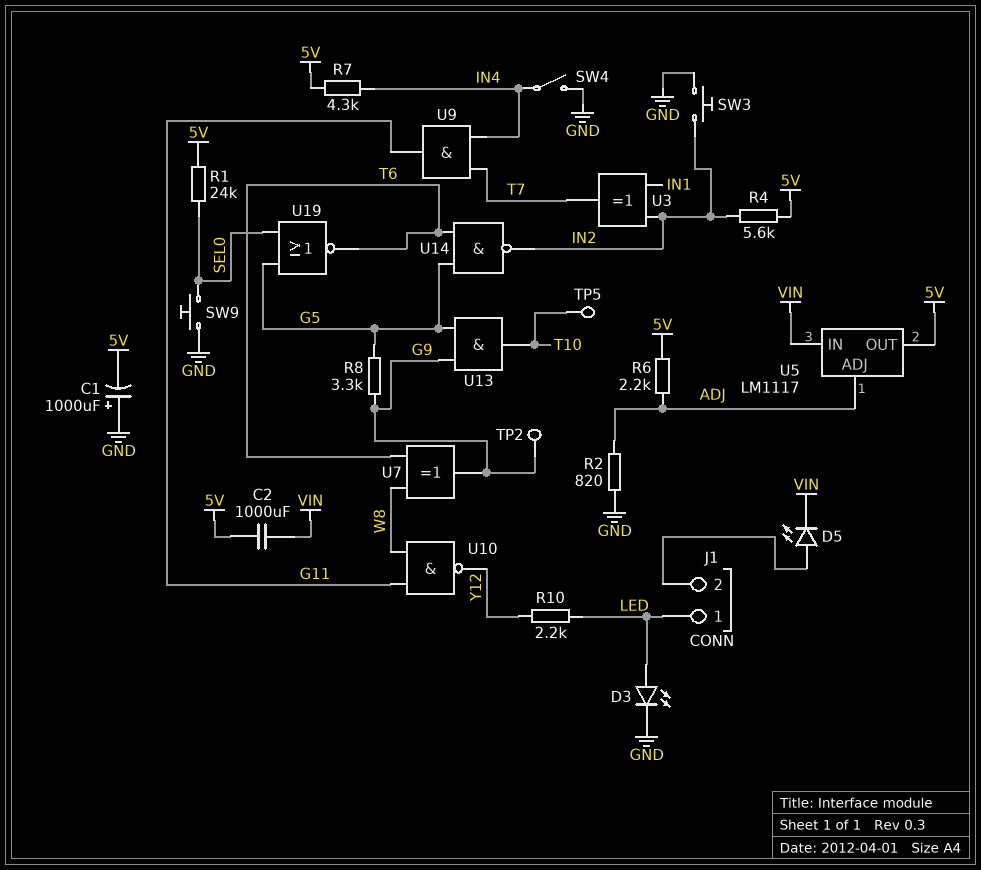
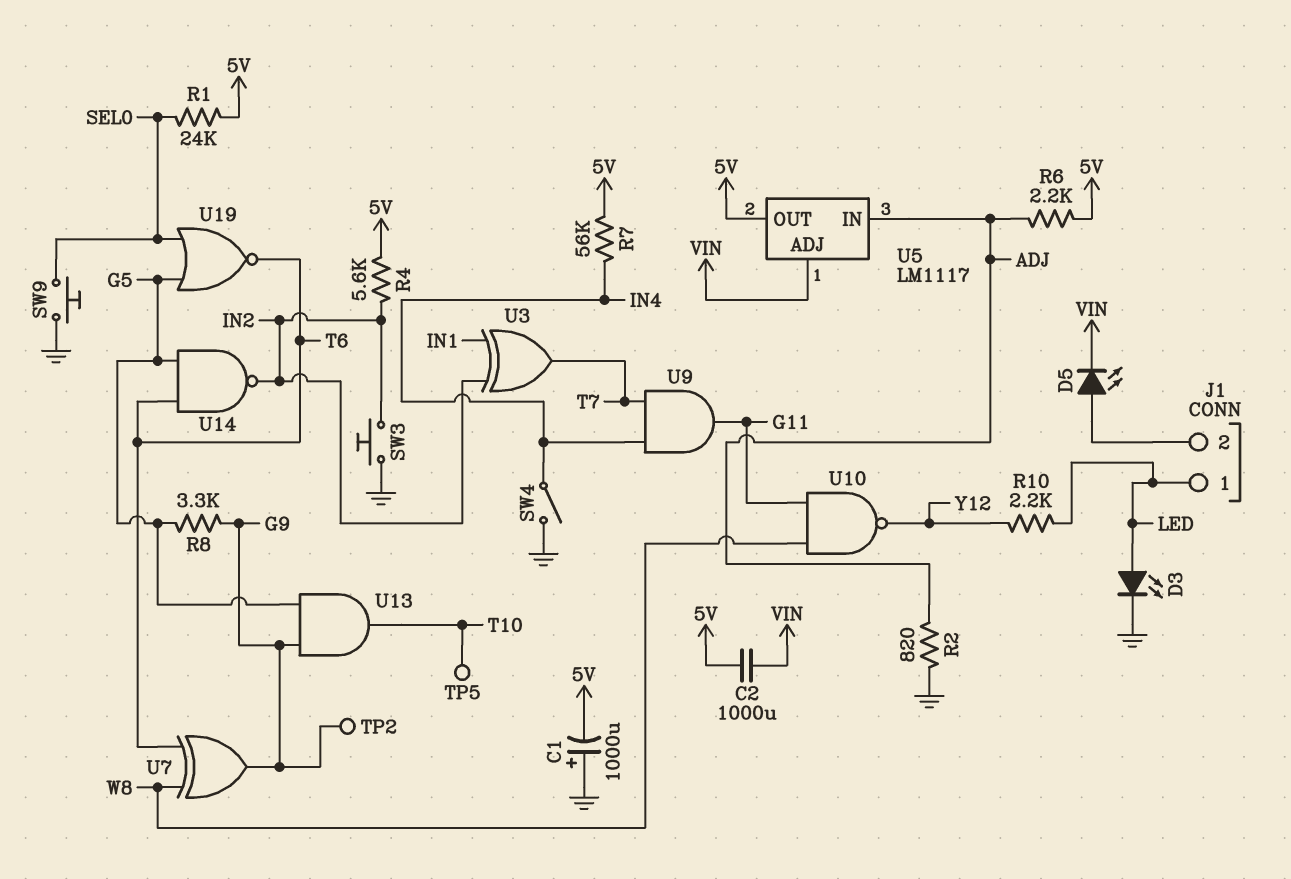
R7: 4.3k (5V, IN4) -> 56k (5V, IN4)
U5 pin ADJ: ADJ -> VIN
U5 pin IN: VIN -> ADJ

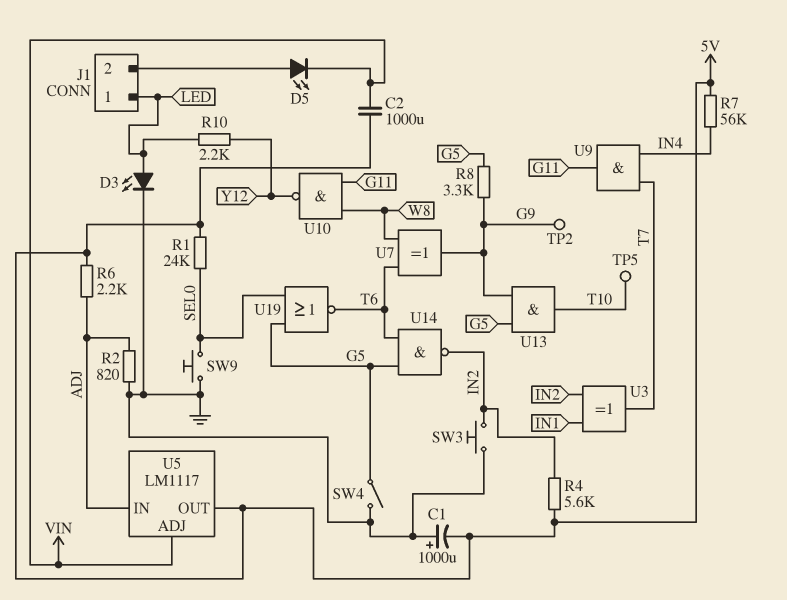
SW4: switch (GND, IN4) -> switch (G5, GND)

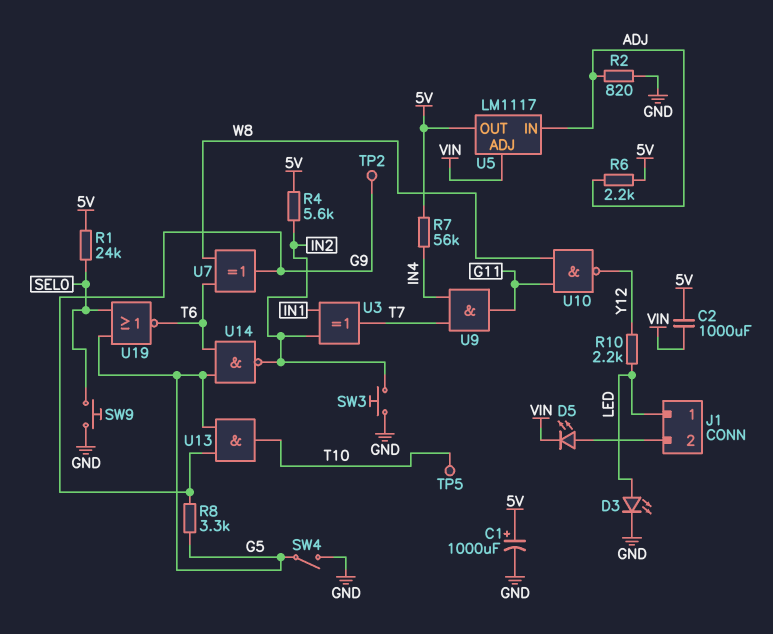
C1: 1000uF (plus GND, minus 5V) -> 1000uF (plus 5V, minus GND)

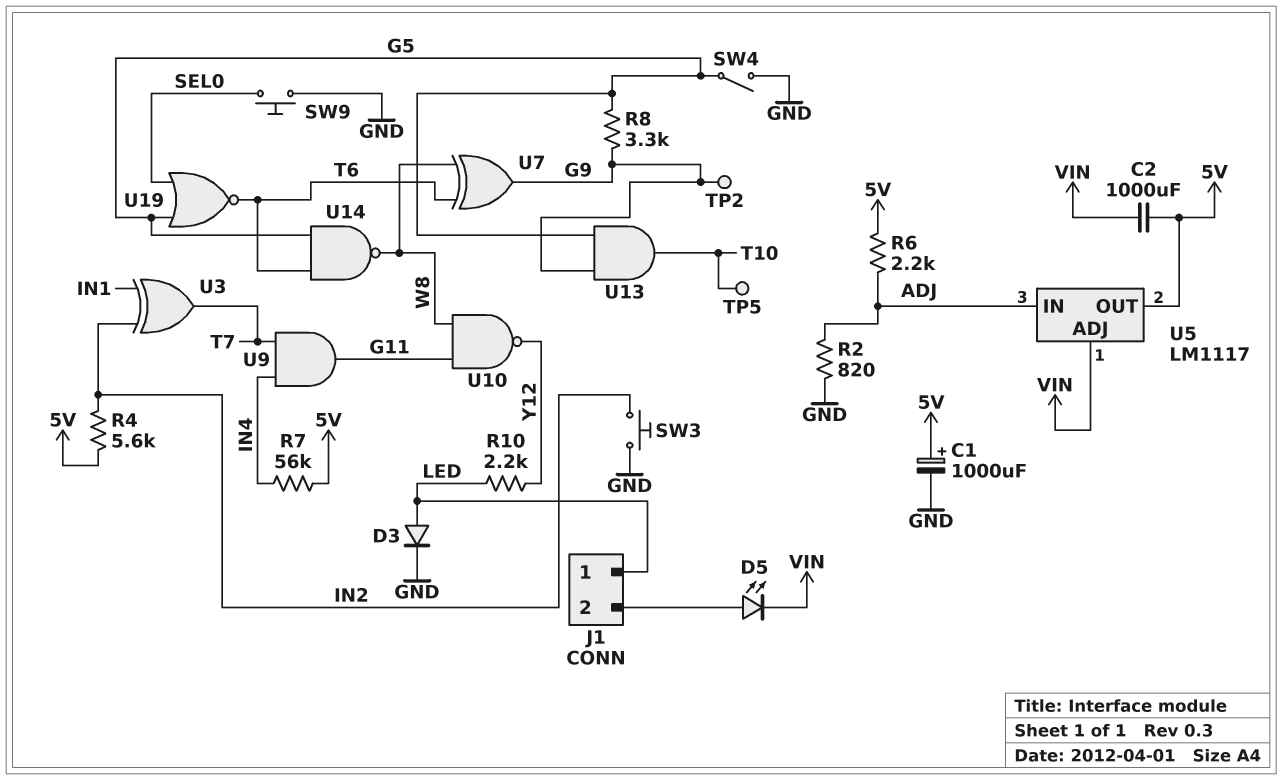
D3: LED (A LED, K GND) -> diode (A LED, K GND)
R1: 24k (5V, SEL0) -> none
U14: NAND (in G5, in T6, out IN2) -> NAND (in G5, in T6, out W8)

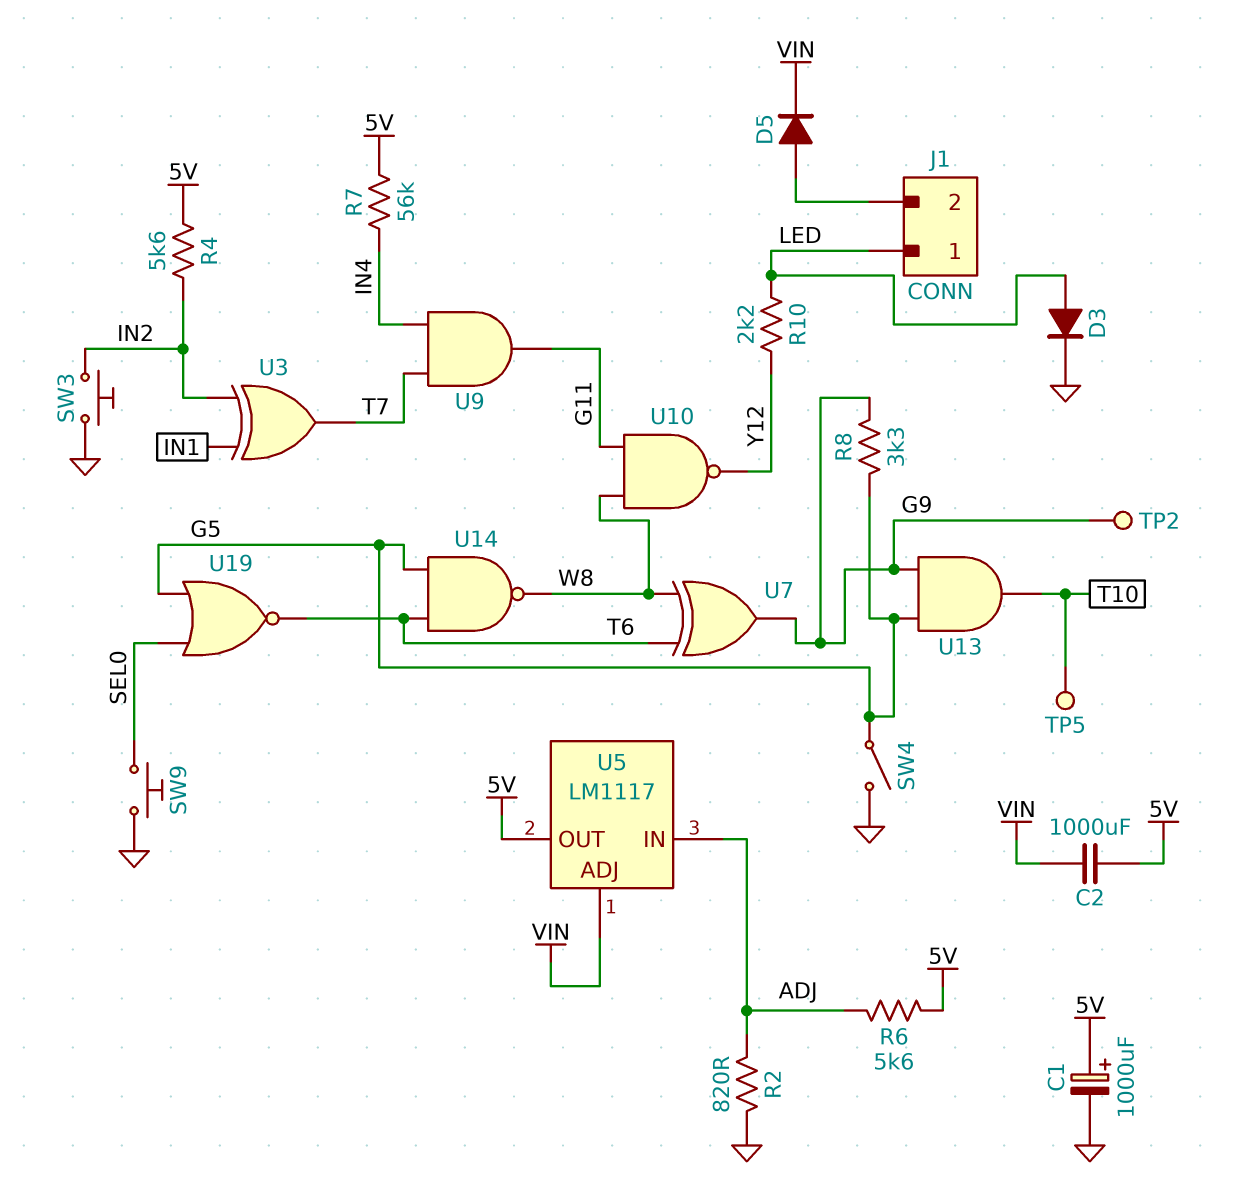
D5: LED (A J1/2, K VIN) -> diode (A J1/2, K VIN)
R6: 2.2k (5V, ADJ) -> 5.6k (5V, ADJ)

